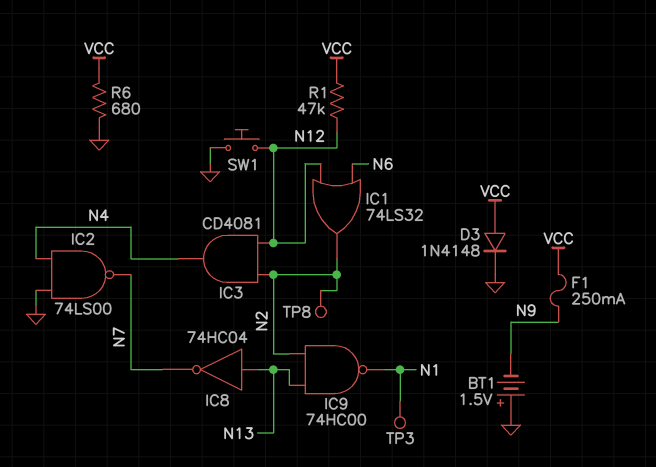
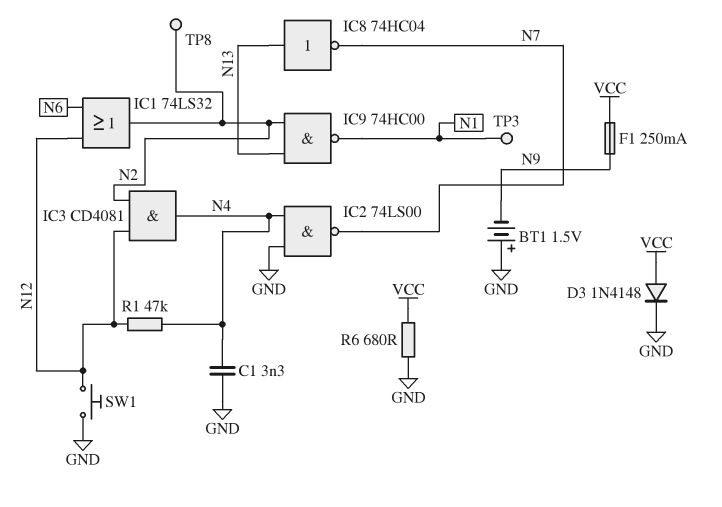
C1: none -> 3.3nF (GND, N4)
R1: 47k (N12, VCC) -> 47k (N4, N12)

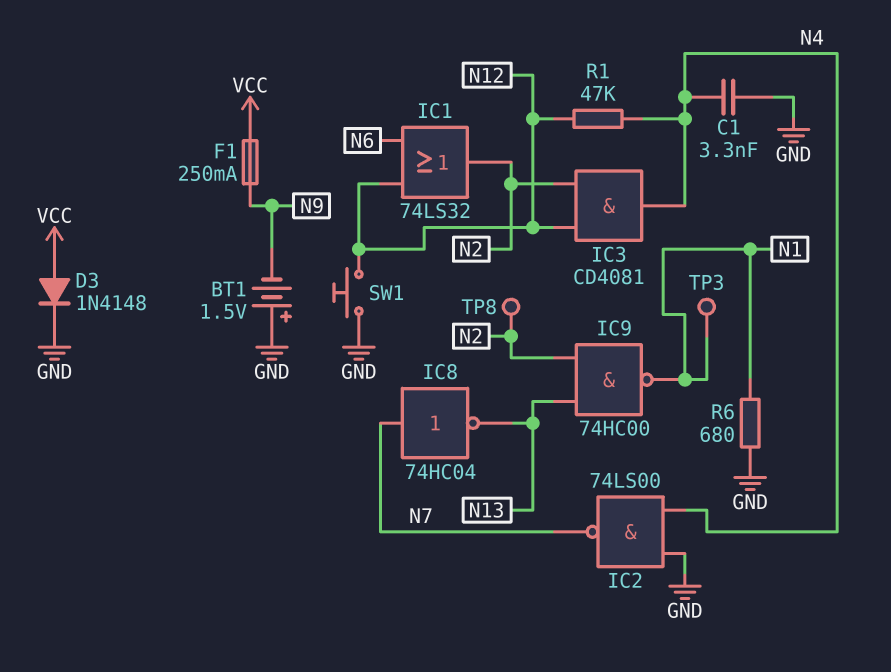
IC8: NOT 74HC04 (in N13, out N7) -> NOT 74HC04 (in N7, out N13)
R6: 680 (GND, VCC) -> 680 (GND, N1)

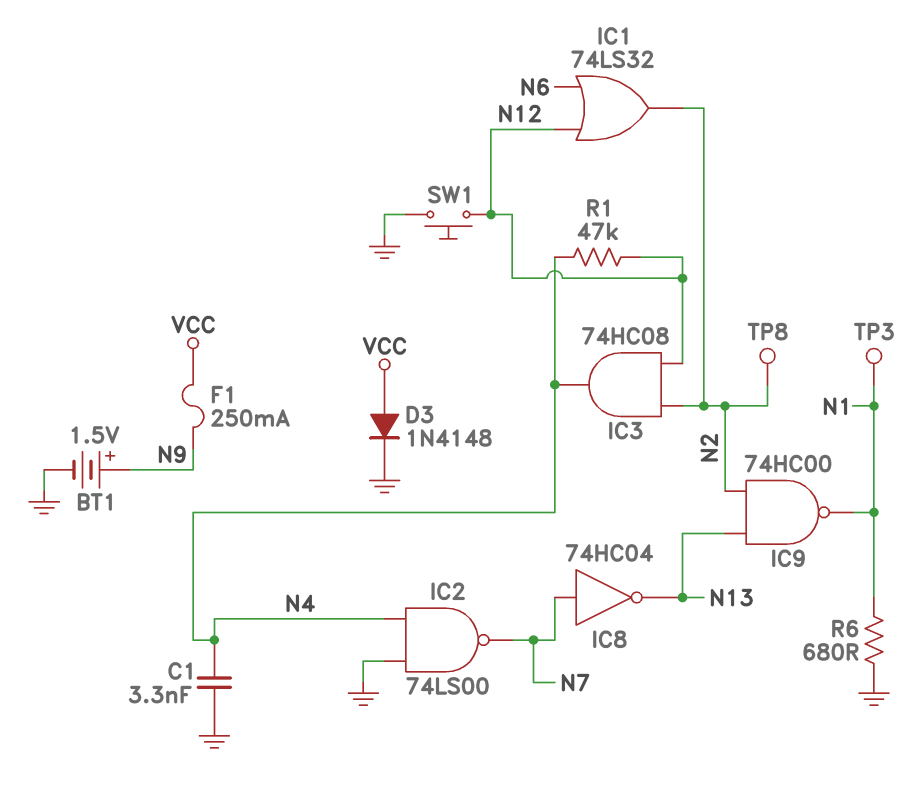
BT1: 1.5V (plus GND, minus N9) -> 1.5V (plus N9, minus GND)
IC3: AND CD4081 (in N2, in N12, out N4) -> AND 74HC08 (in N2, in N12, out N4)

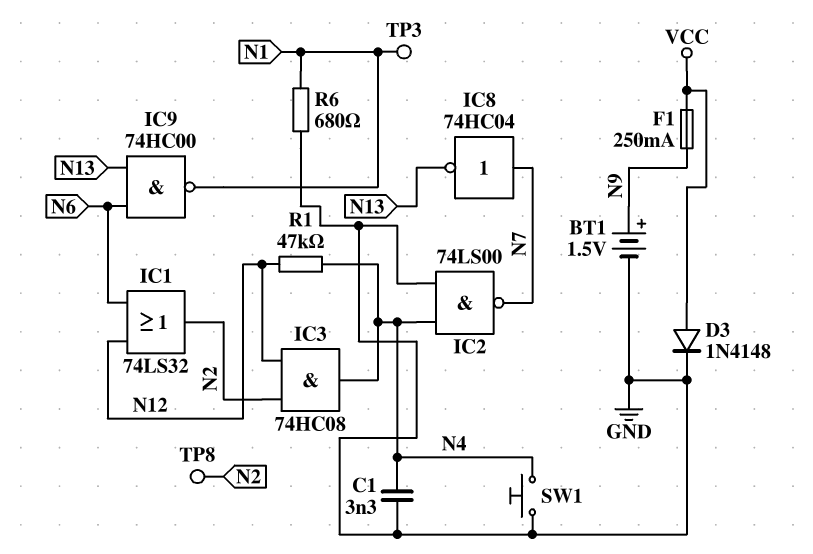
IC9: NAND 74HC00 (in N2, in N13, out N1) -> NAND 74HC00 (in N6, in N13, out N1)
SW1: button (GND, N12) -> button (GND, N4)

